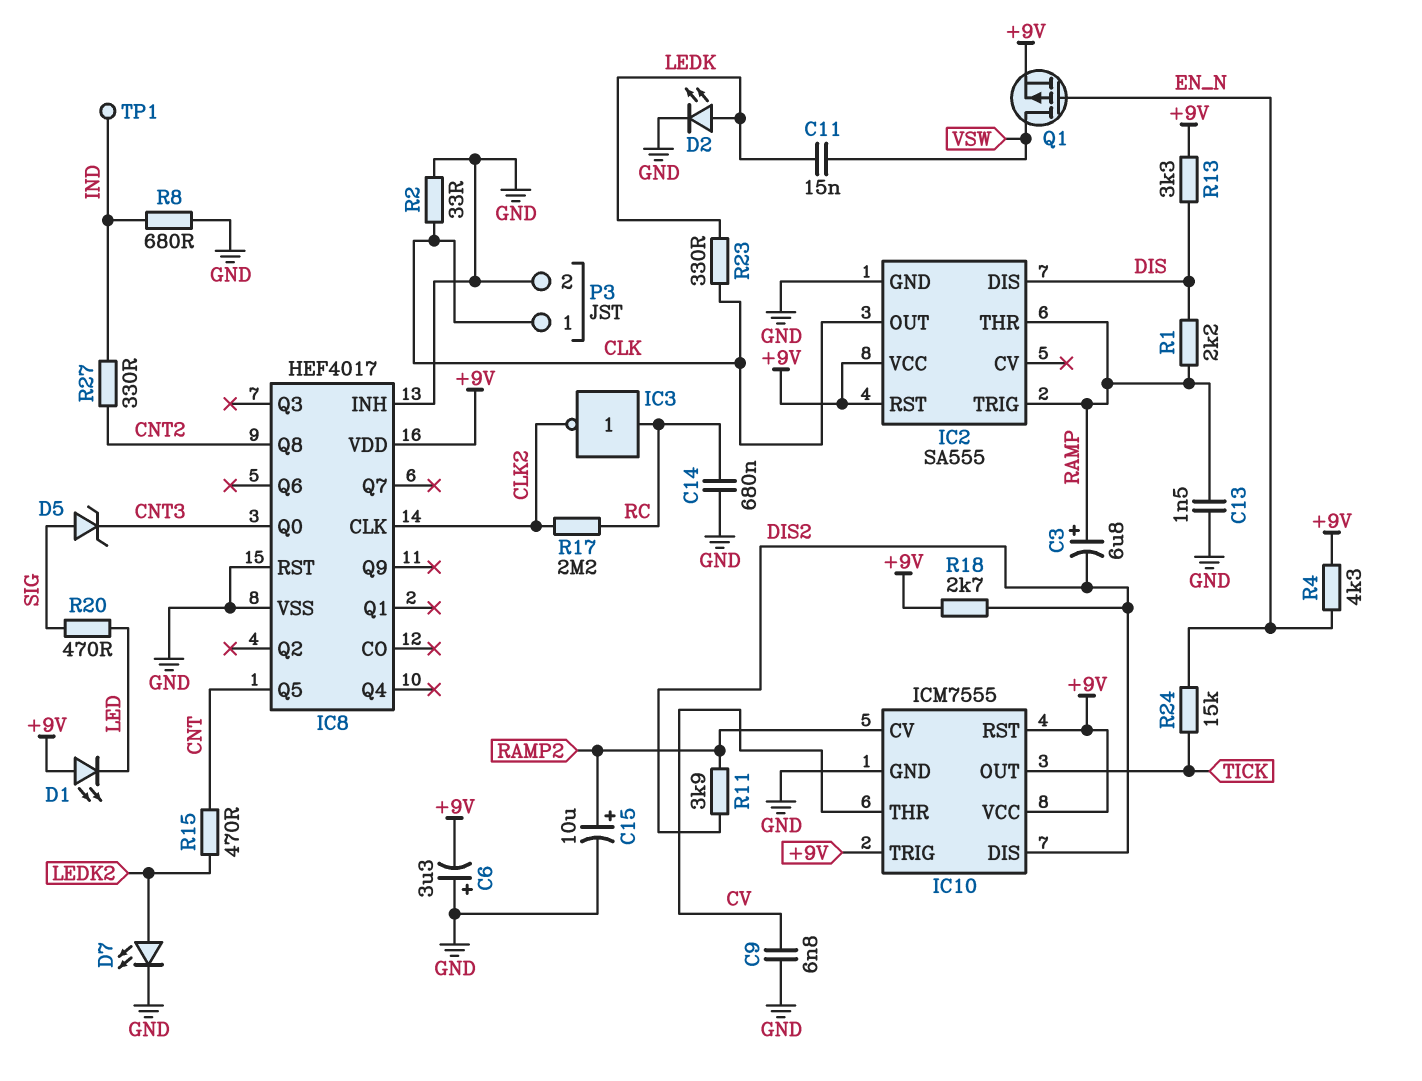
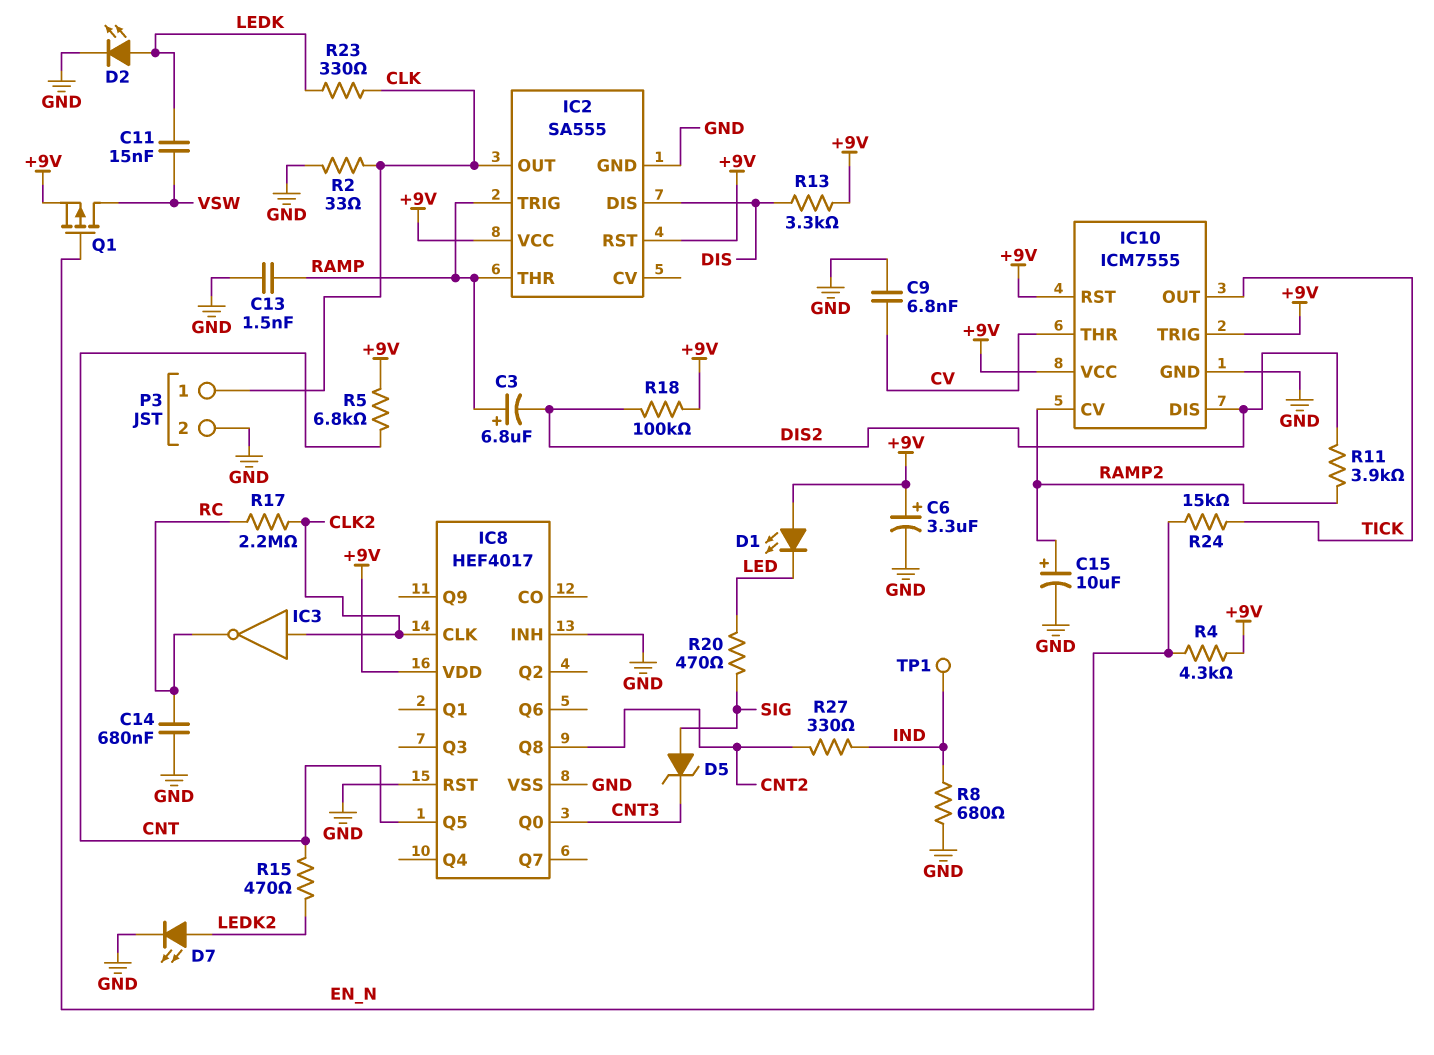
C6: 3.3uF (plus GND, minus +9V) -> 3.3uF (plus +9V, minus GND)
IC3: NOT (in RC, out CLK2) -> NOT (in CLK2, out RC)
R1: 2.2k (DIS, RAMP) -> none
R5: none -> 6.8k (+9V, CNT)
R18: 2.7k (+9V, DIS2) -> 100k (+9V, DIS2)

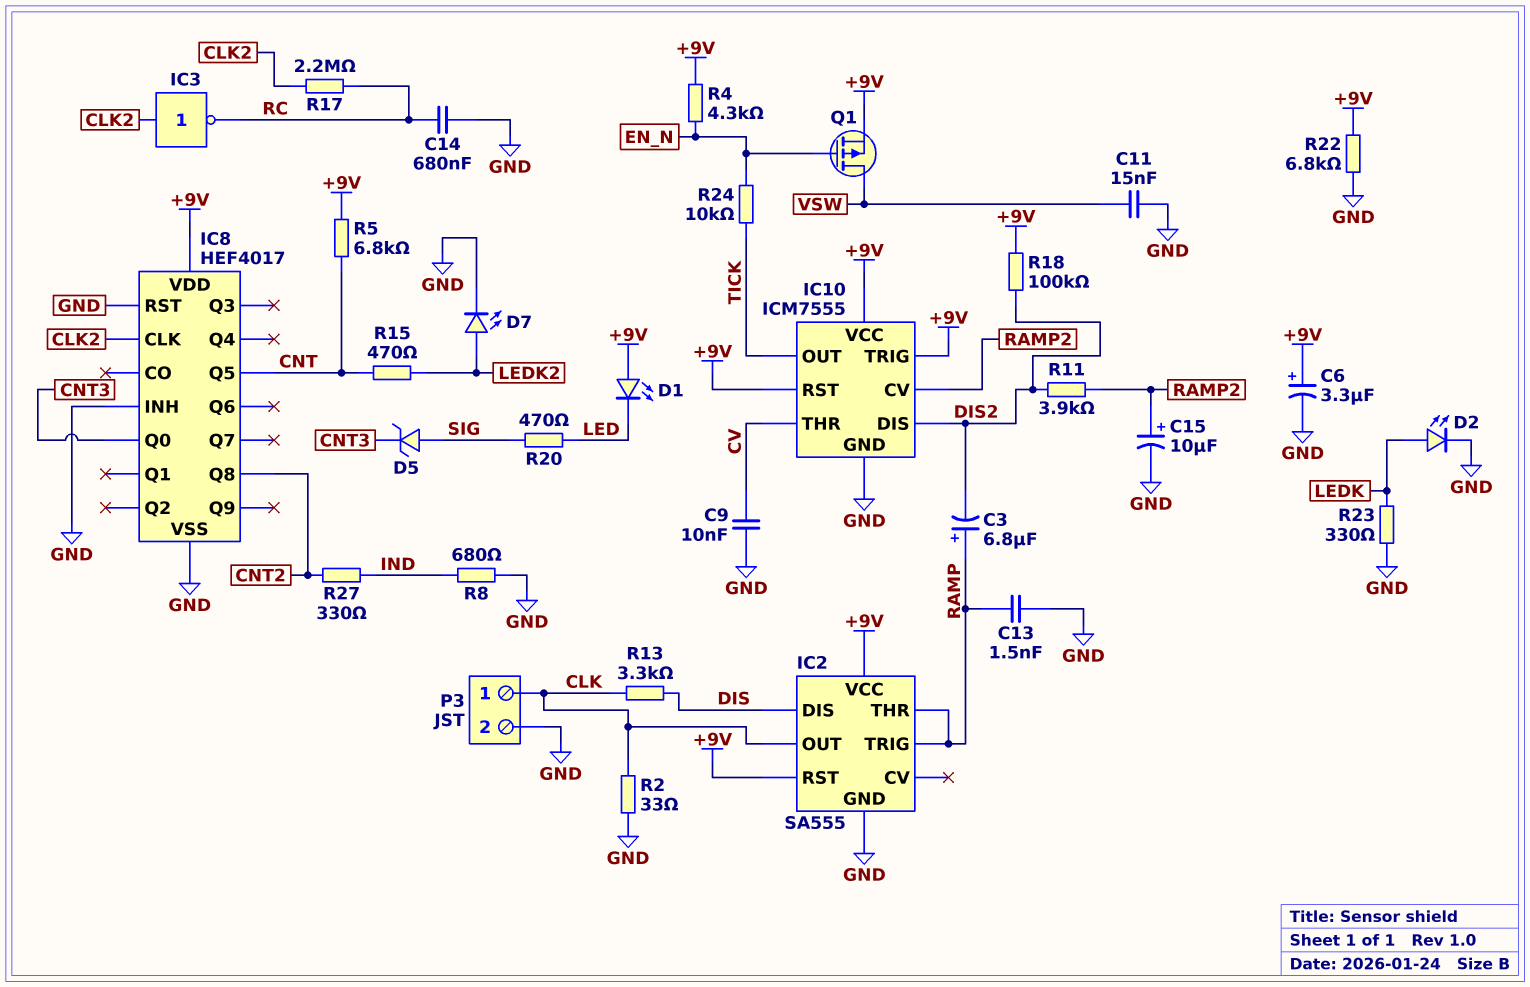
C9: 6.8nF (CV, GND) -> 10nF (CV, GND)
C11: 15nF (LEDK, VSW) -> 15nF (GND, VSW)
R13: 3.3k (+9V, DIS) -> 3.3k (CLK, DIS)
R22: none -> 6.8k (+9V, GND)
R23: 330 (CLK, LEDK) -> 330 (GND, LEDK)
R24: 15k (EN_N, TICK) -> 10k (EN_N, TICK)
TP1: test point (IND) -> none

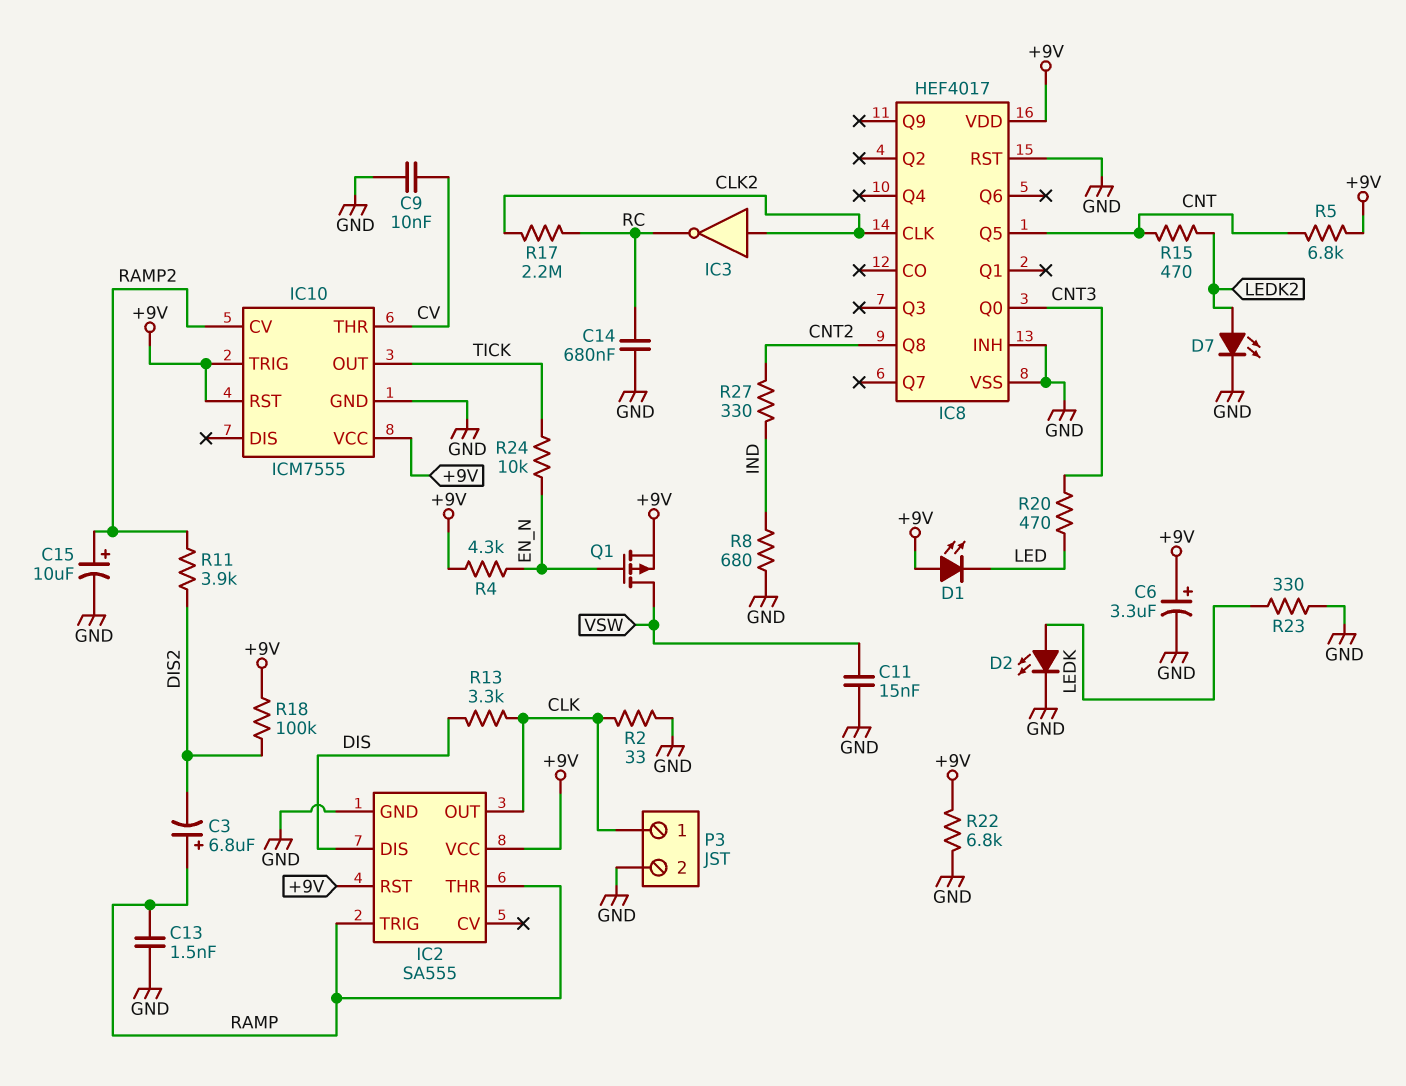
D5: zener (A SIG, K CNT3) -> none
IC10 pin DIS: DIS2 -> none
R20: 470 (LED, SIG) -> 470 (CNT3, LED)

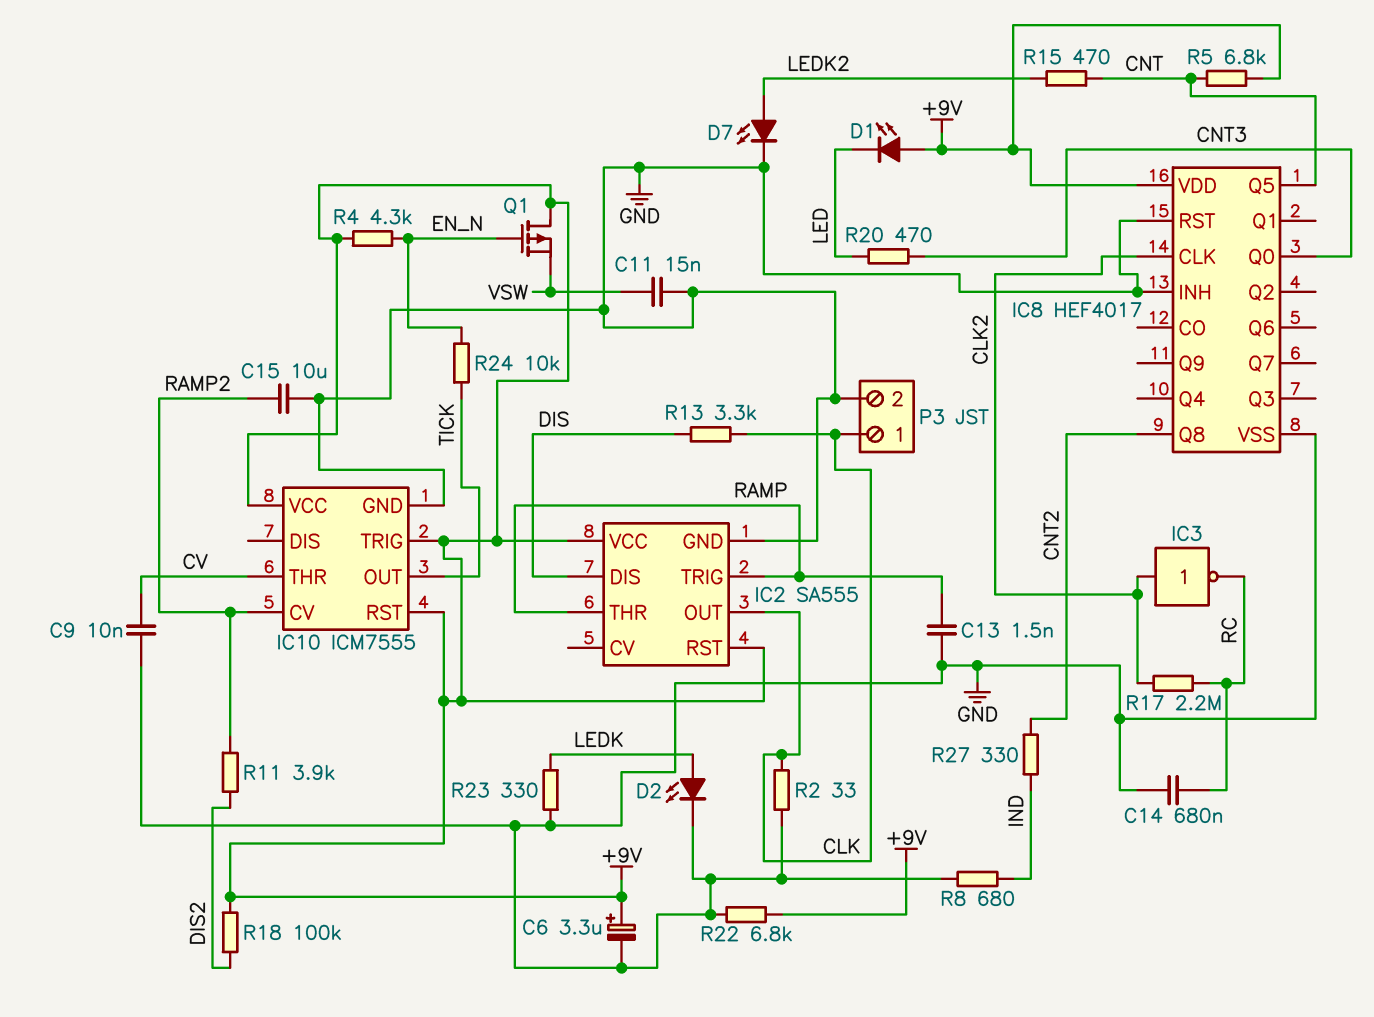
C3: 6.8uF (plus RAMP, minus DIS2) -> none
C15: 10uF (plus RAMP2, minus GND) -> 10uF (GND, RAMP2)
Q1: PMOS (G EN_N, D VSW, S +9V) -> PMOS (G EN_N, D +9V, S VSW)

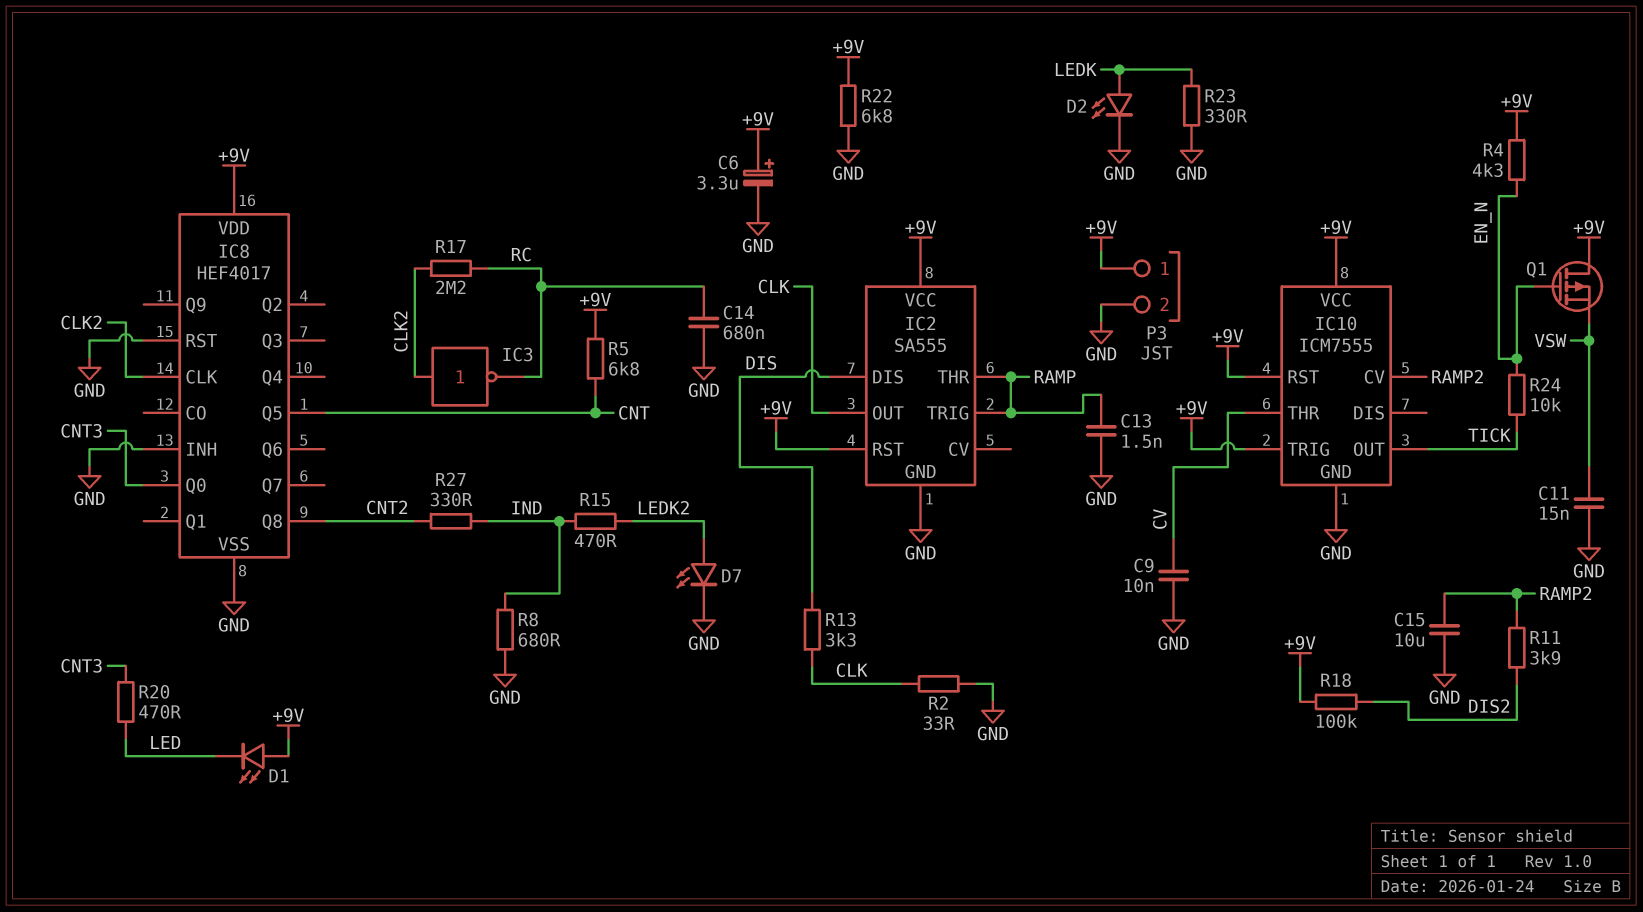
P3 pin 1: CLK -> +9V
R15: 470 (CNT, LEDK2) -> 470 (IND, LEDK2)

